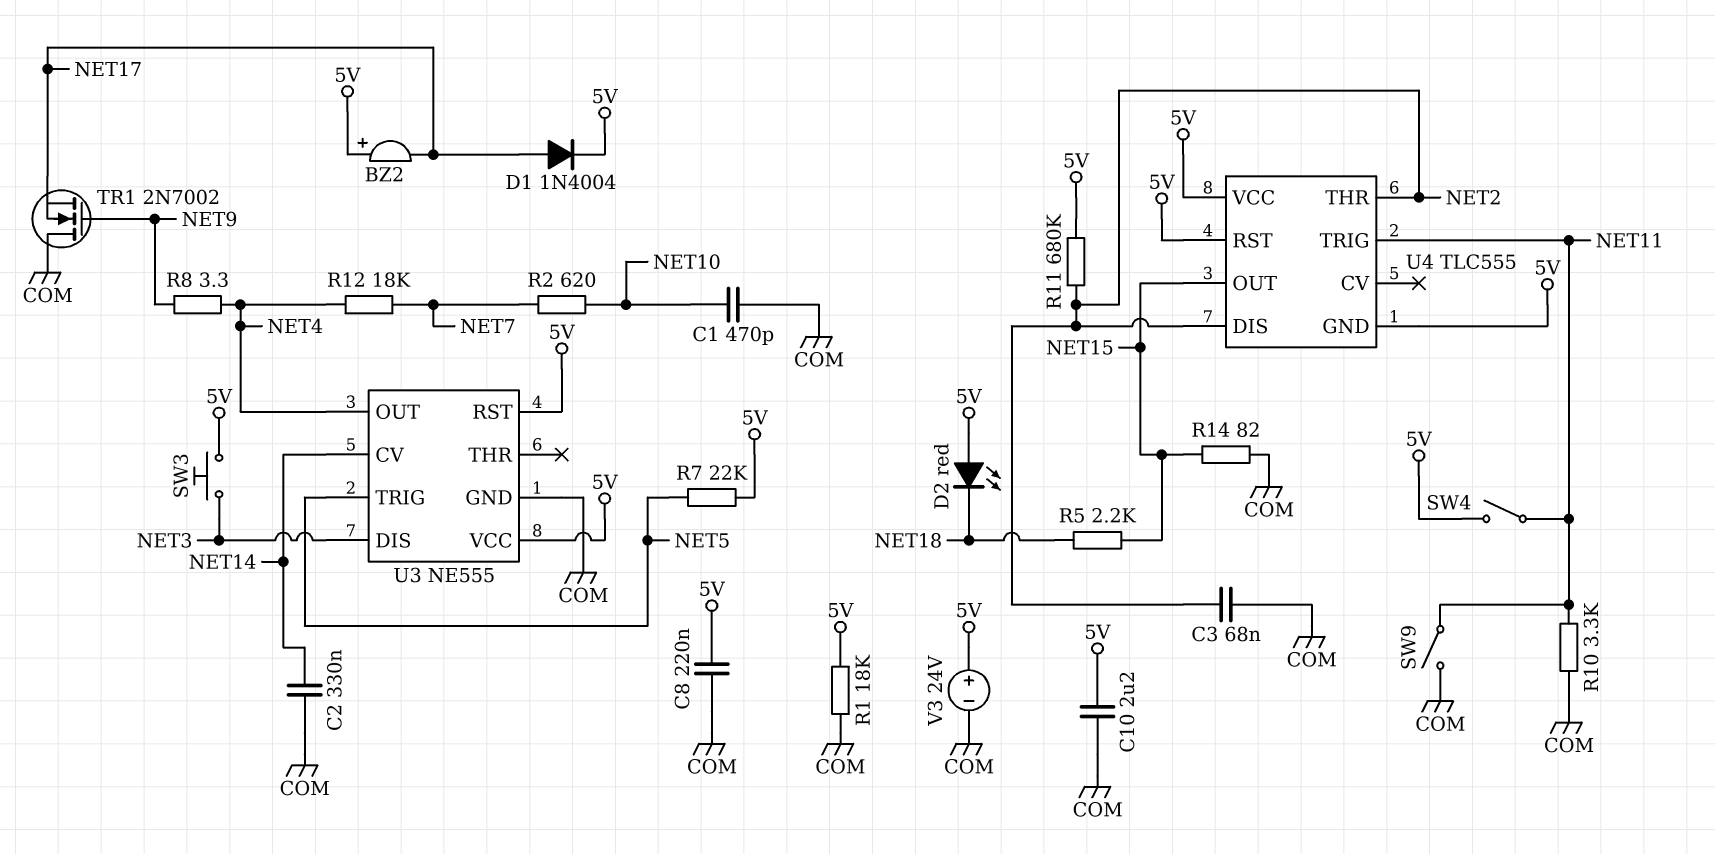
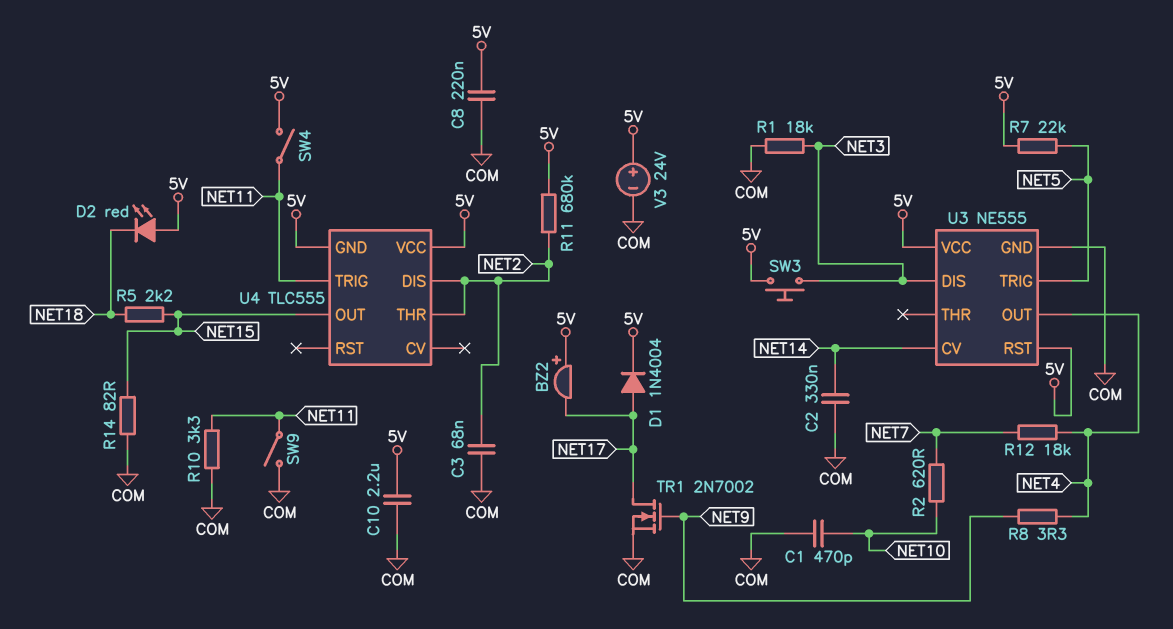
R1: 18k (5V, COM) -> 18k (COM, NET3)
TR1: NMOS 2N7002 (G NET9, D COM, S NET17) -> NMOS 2N7002 (G NET9, D NET17, S COM)
U4 pin RST: 5V -> none

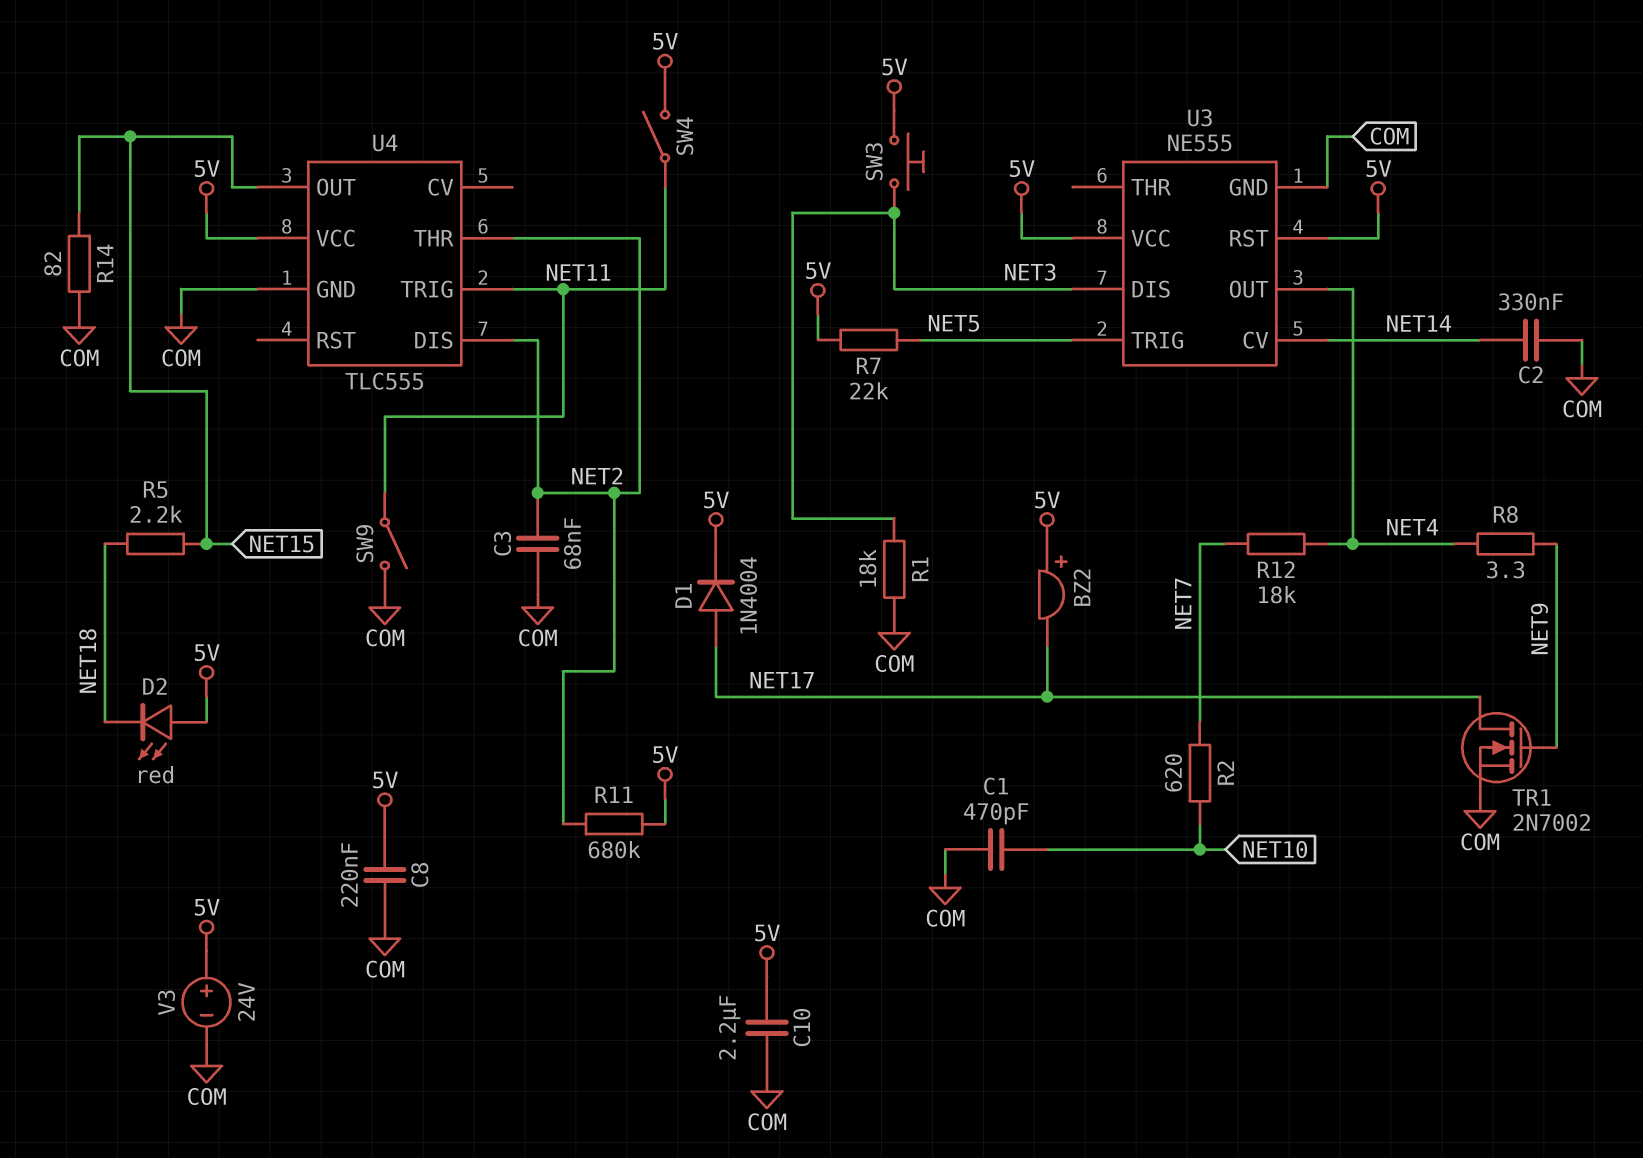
R10: 3.3k (COM, NET11) -> none
U4 pin GND: 5V -> COM

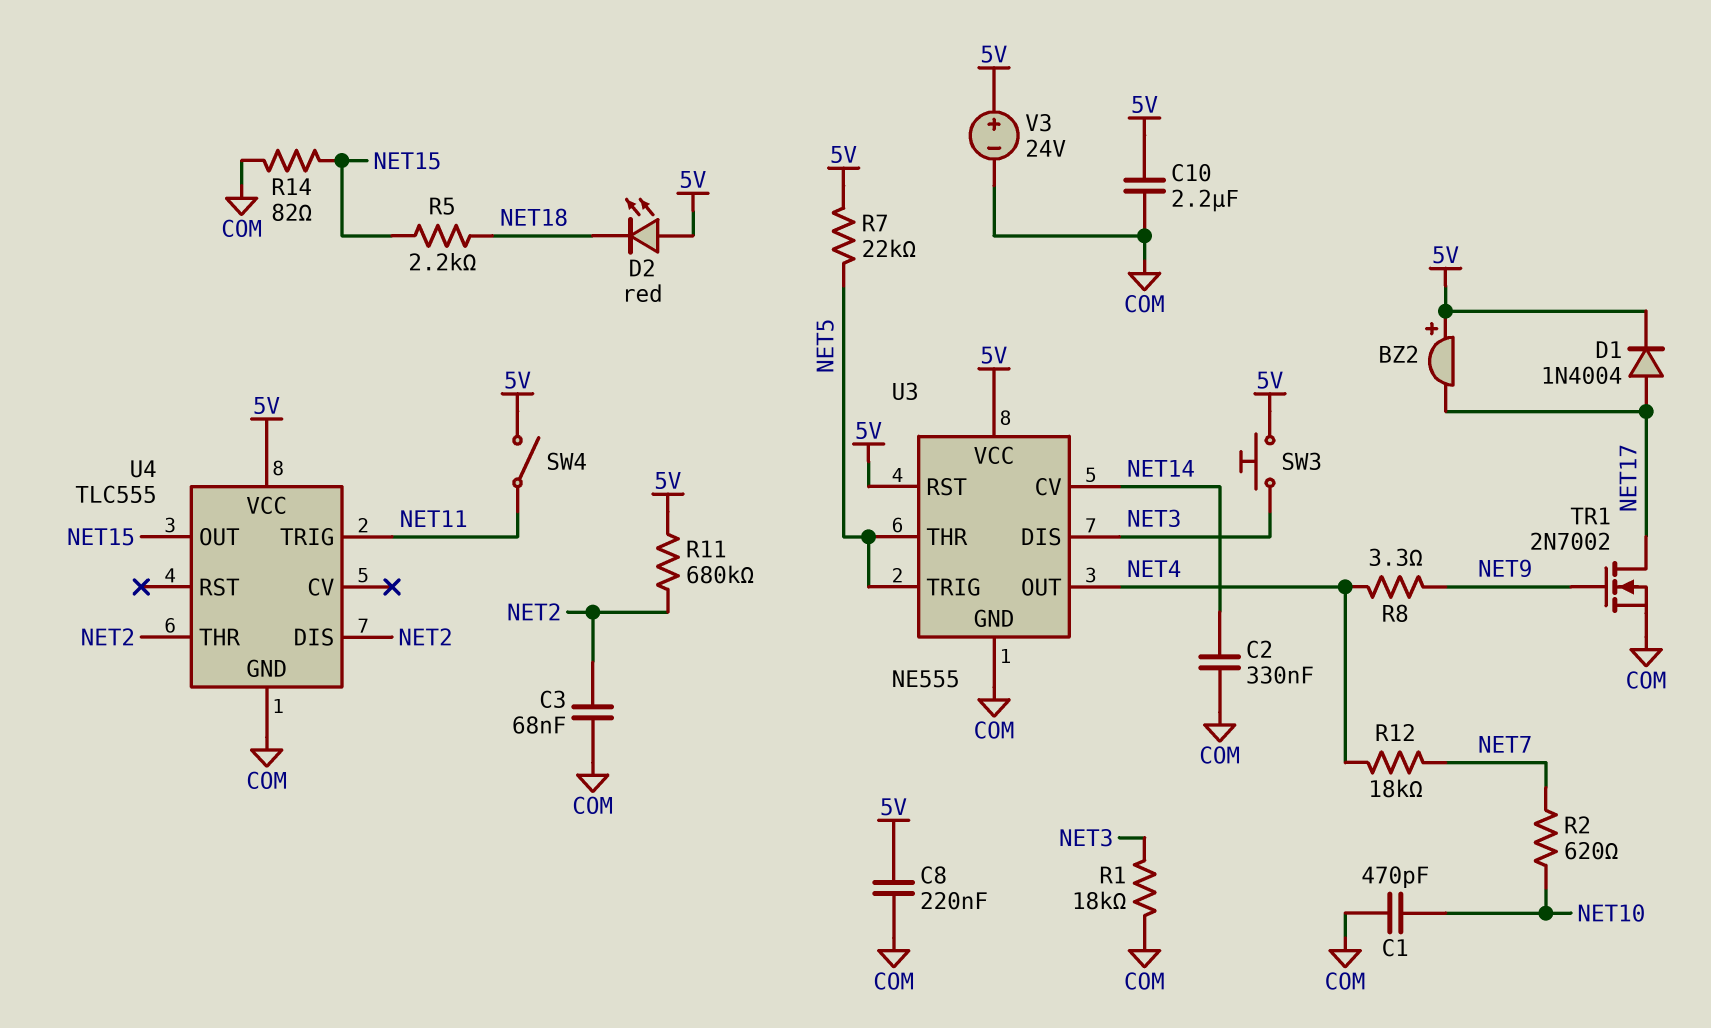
SW9: switch (COM, NET11) -> none
U3 pin THR: none -> NET5

